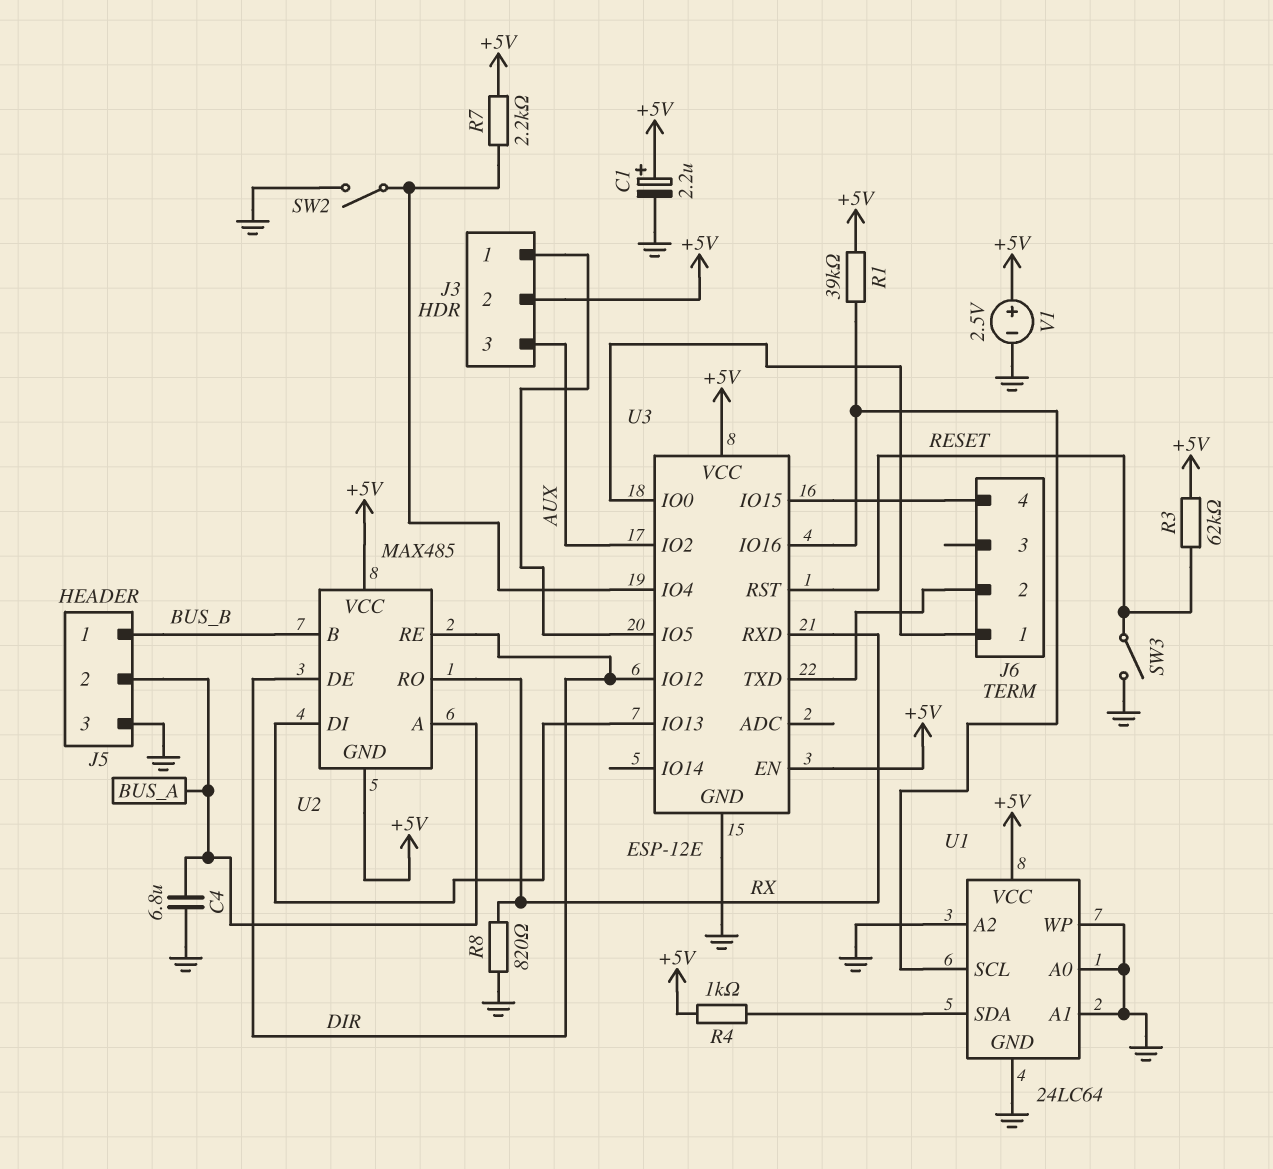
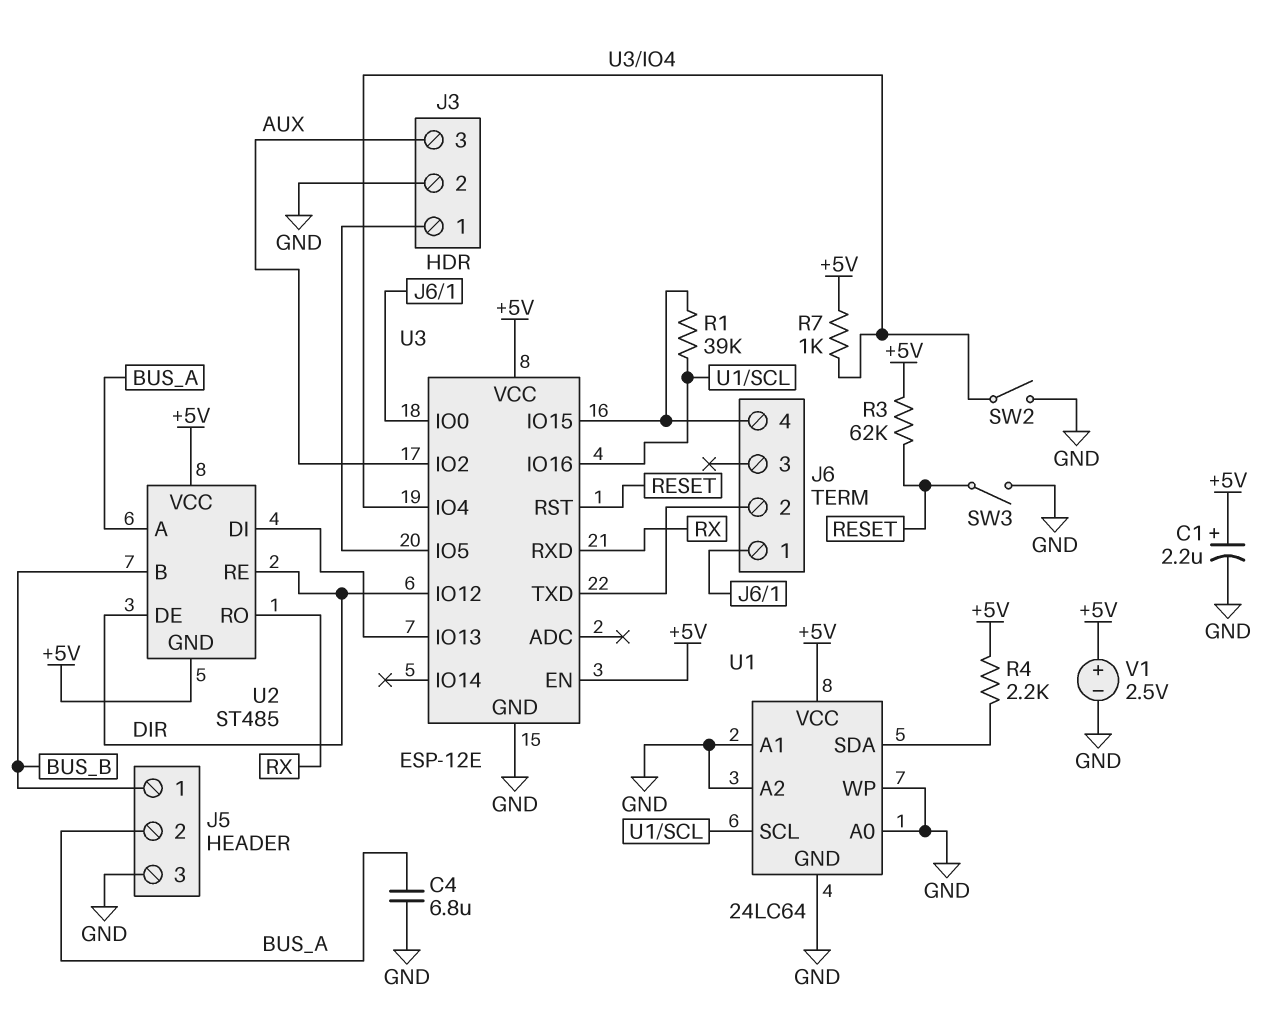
J3 pin 2: +5V -> GND
R1: 39k (+5V, U1/SCL) -> 39k (J6/4, U1/SCL)
R4: 1k (+5V, U1/SDA) -> 2.2k (+5V, U1/SDA)
R7: 2.2k (+5V, U3/IO4) -> 1k (+5V, U3/IO4)
R8: 820 (GND, RX) -> none
U2: MAX485 -> ST485

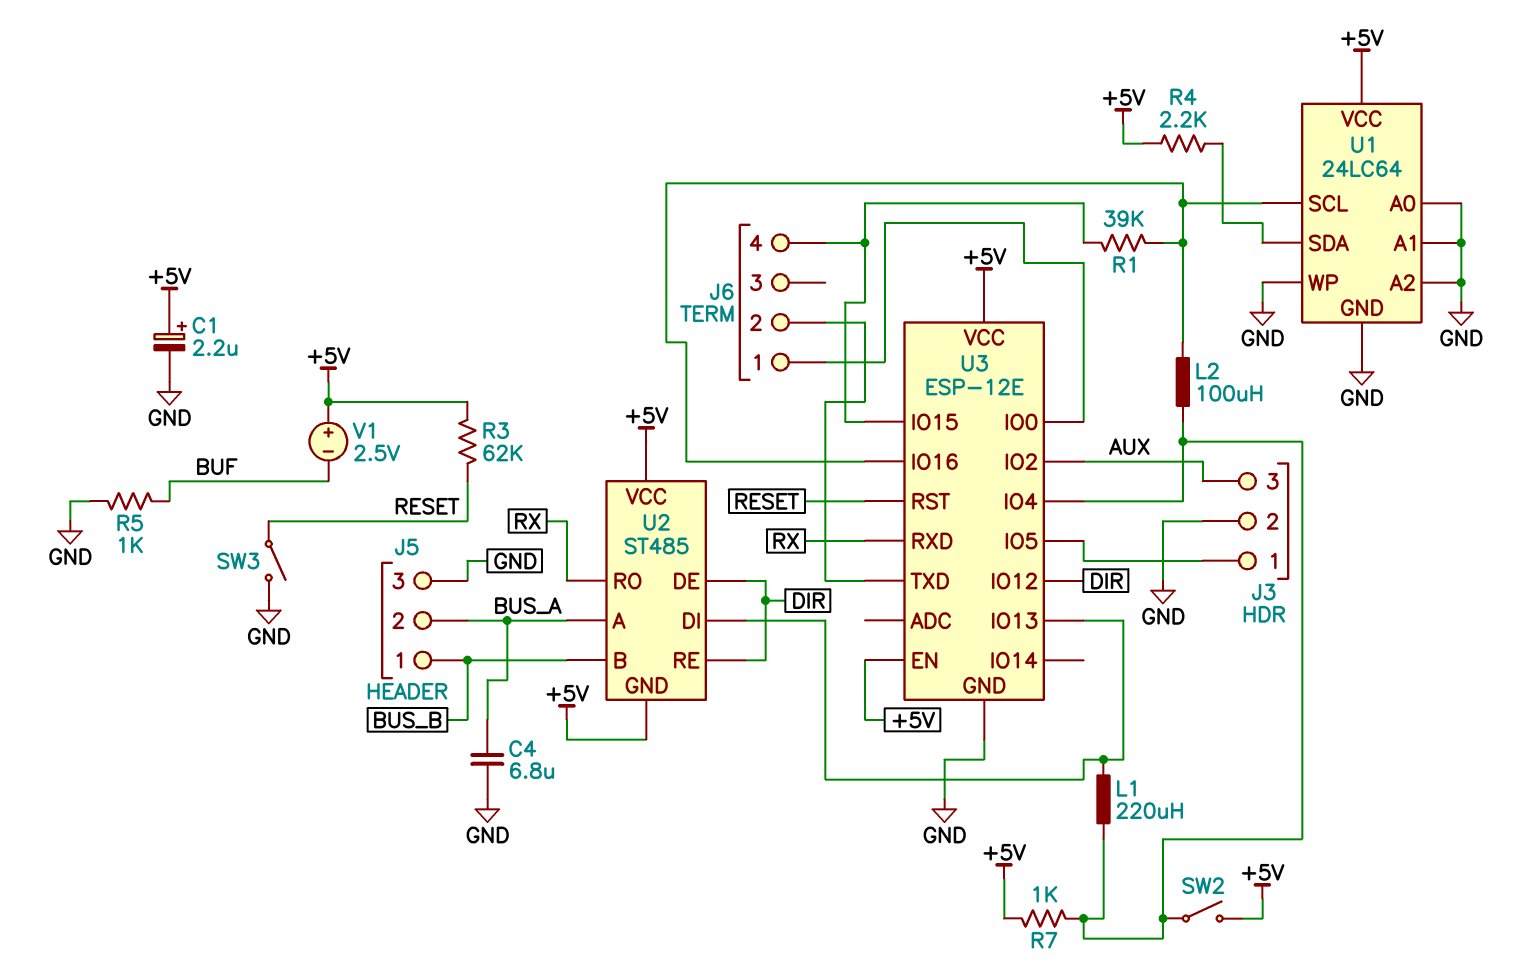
L1: none -> 220uH (U2/DI, U3/IO4)
L2: none -> 100uH (U1/SCL, U3/IO4)
R5: none -> 1k (BUF, GND)
SW2: switch (GND, U3/IO4) -> switch (+5V, U3/IO4)
V1: 2.5V (plus +5V, minus GND) -> 2.5V (plus +5V, minus BUF)

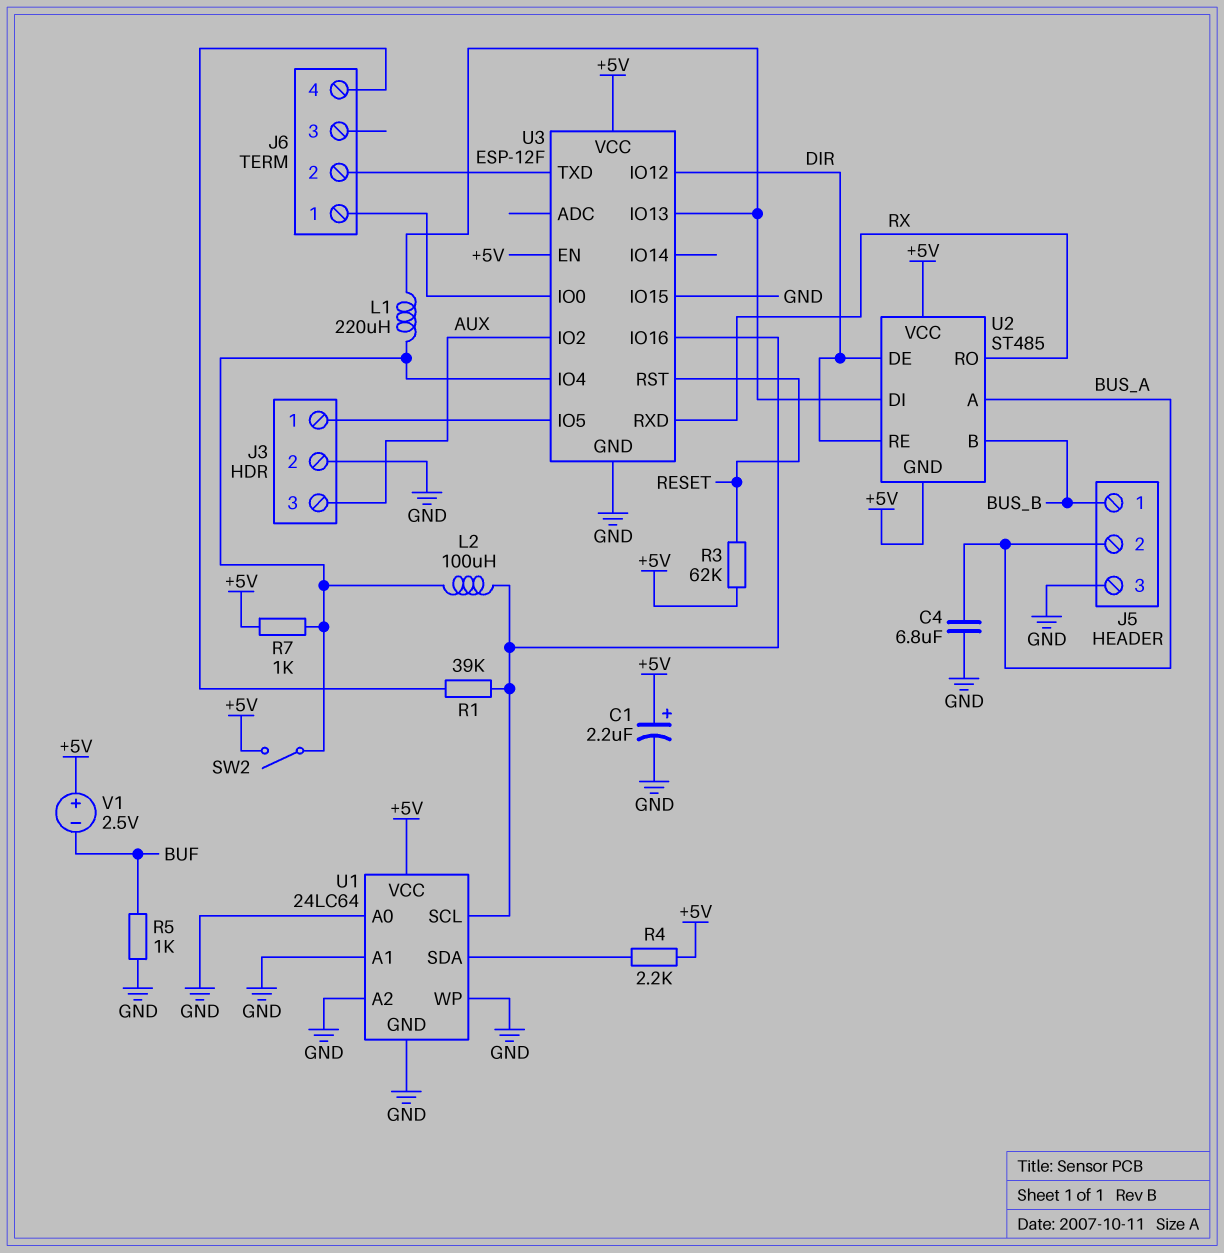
SW3: switch (GND, RESET) -> none
U3: ESP-12E -> ESP-12F
U3 pin IO15: J6/4 -> GND

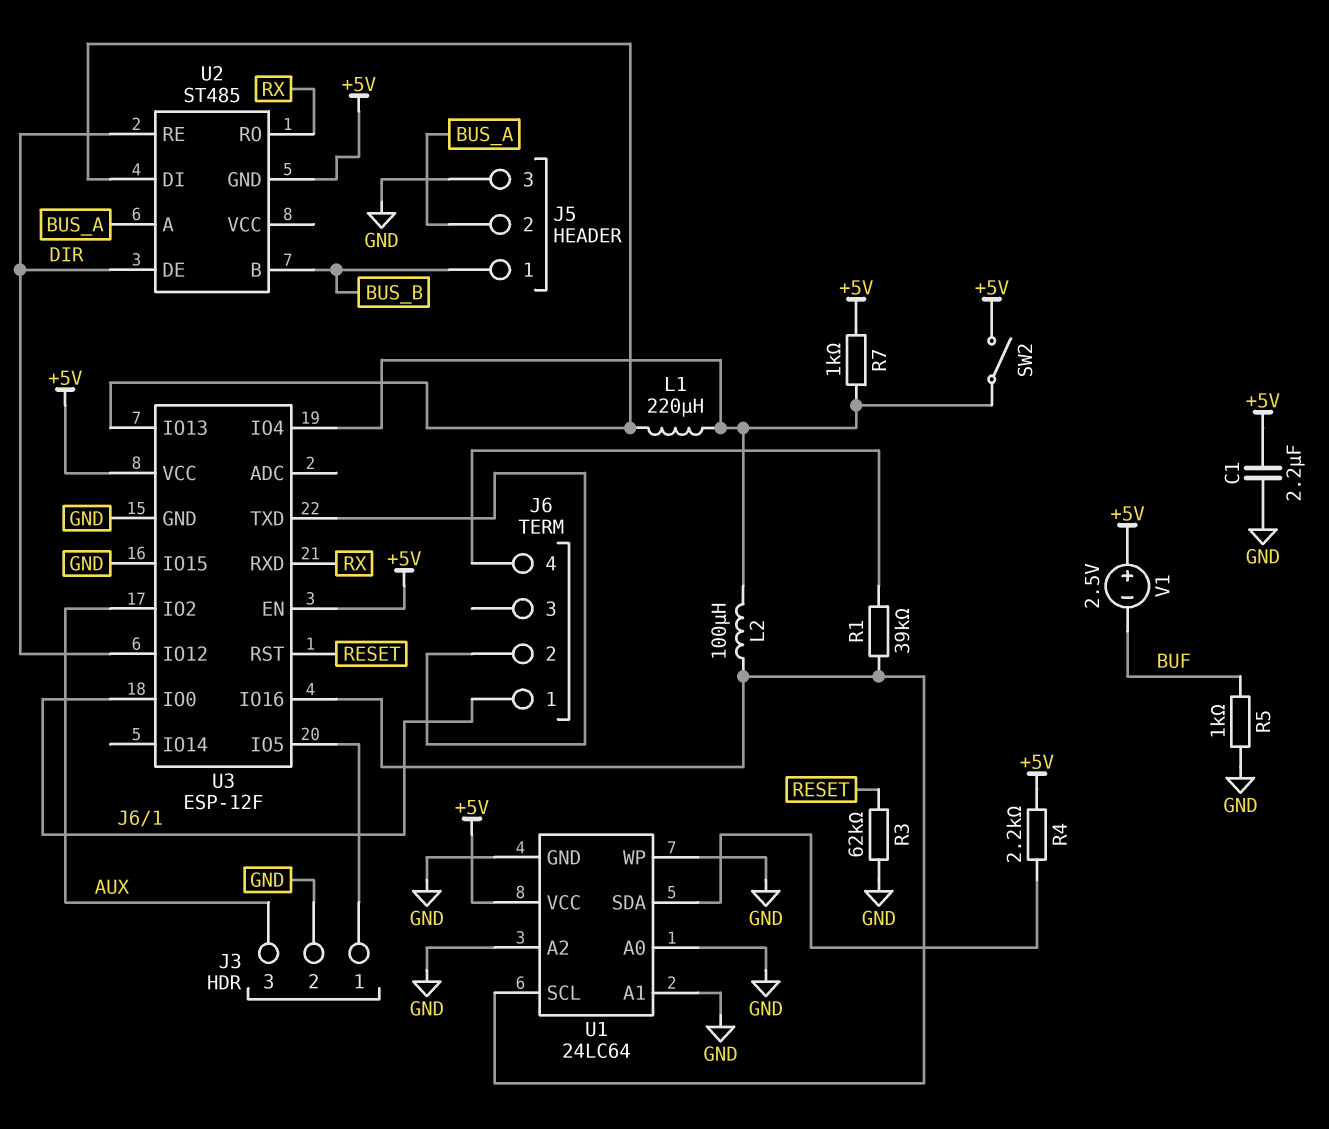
C1: 2.2uF (plus +5V, minus GND) -> 2.2uF (+5V, GND)
C4: 6.8uF (BUS_A, GND) -> none
R3: 62k (+5V, RESET) -> 62k (GND, RESET)
U2 pin VCC: +5V -> none

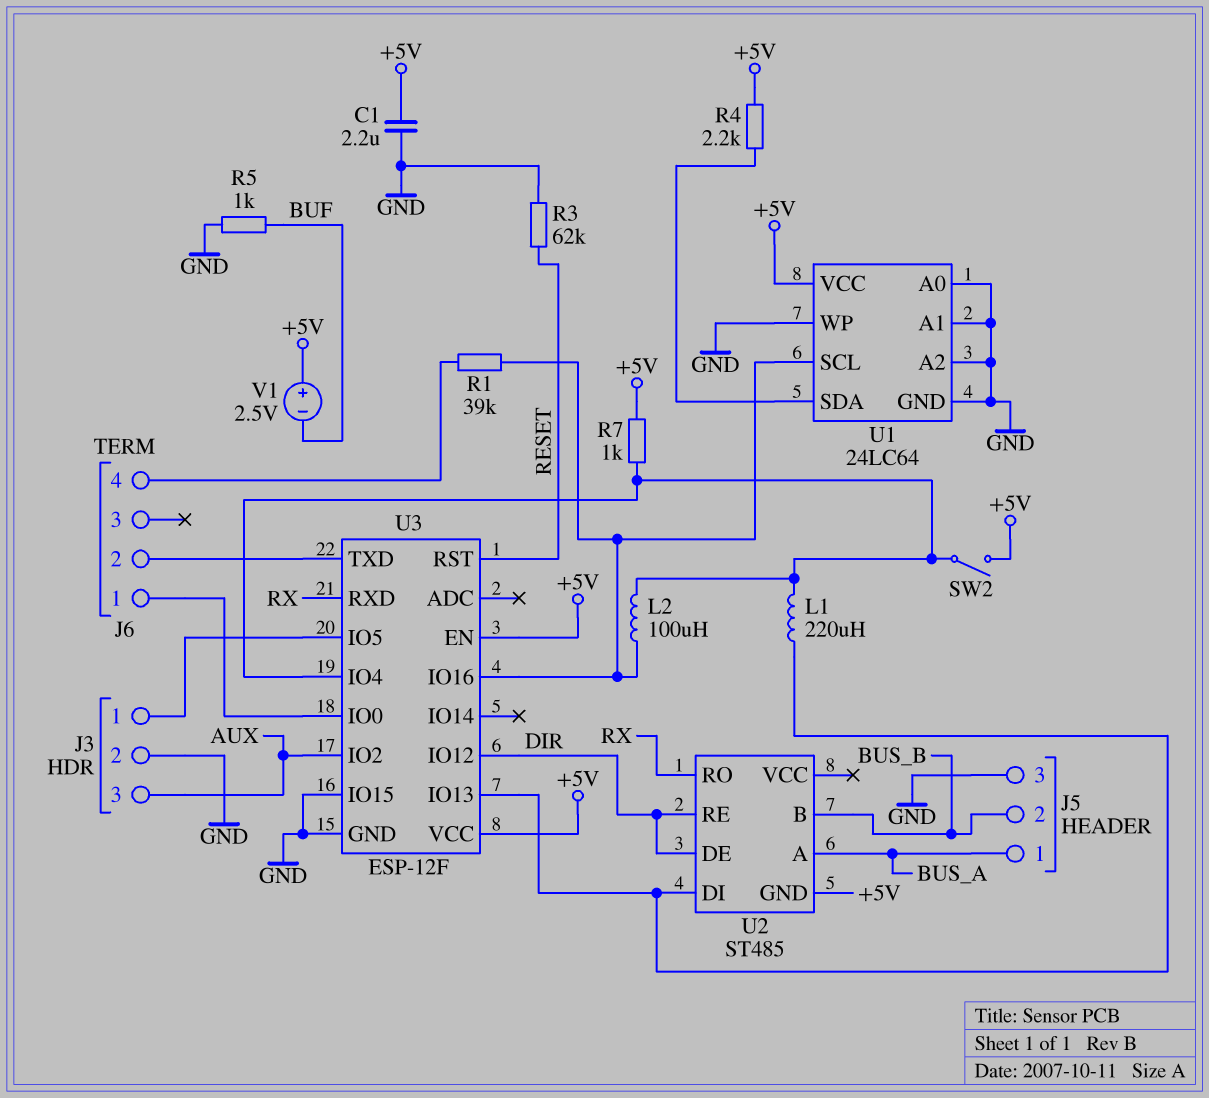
J5 pin 1: BUS_B -> BUS_A
J5 pin 2: BUS_A -> BUS_B

